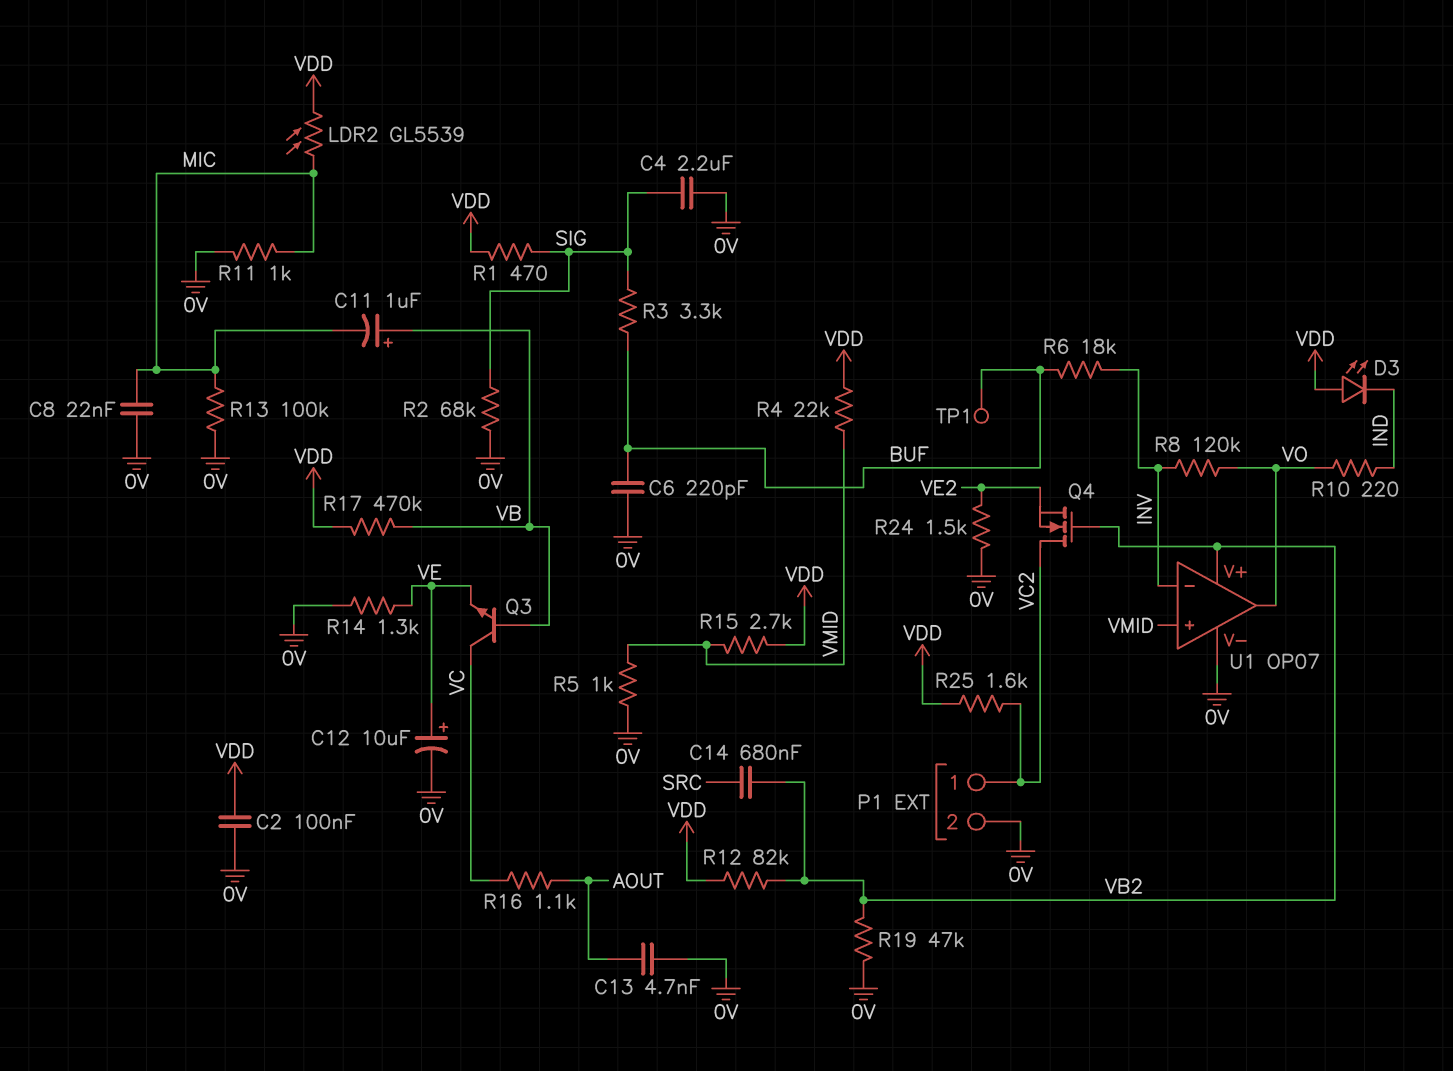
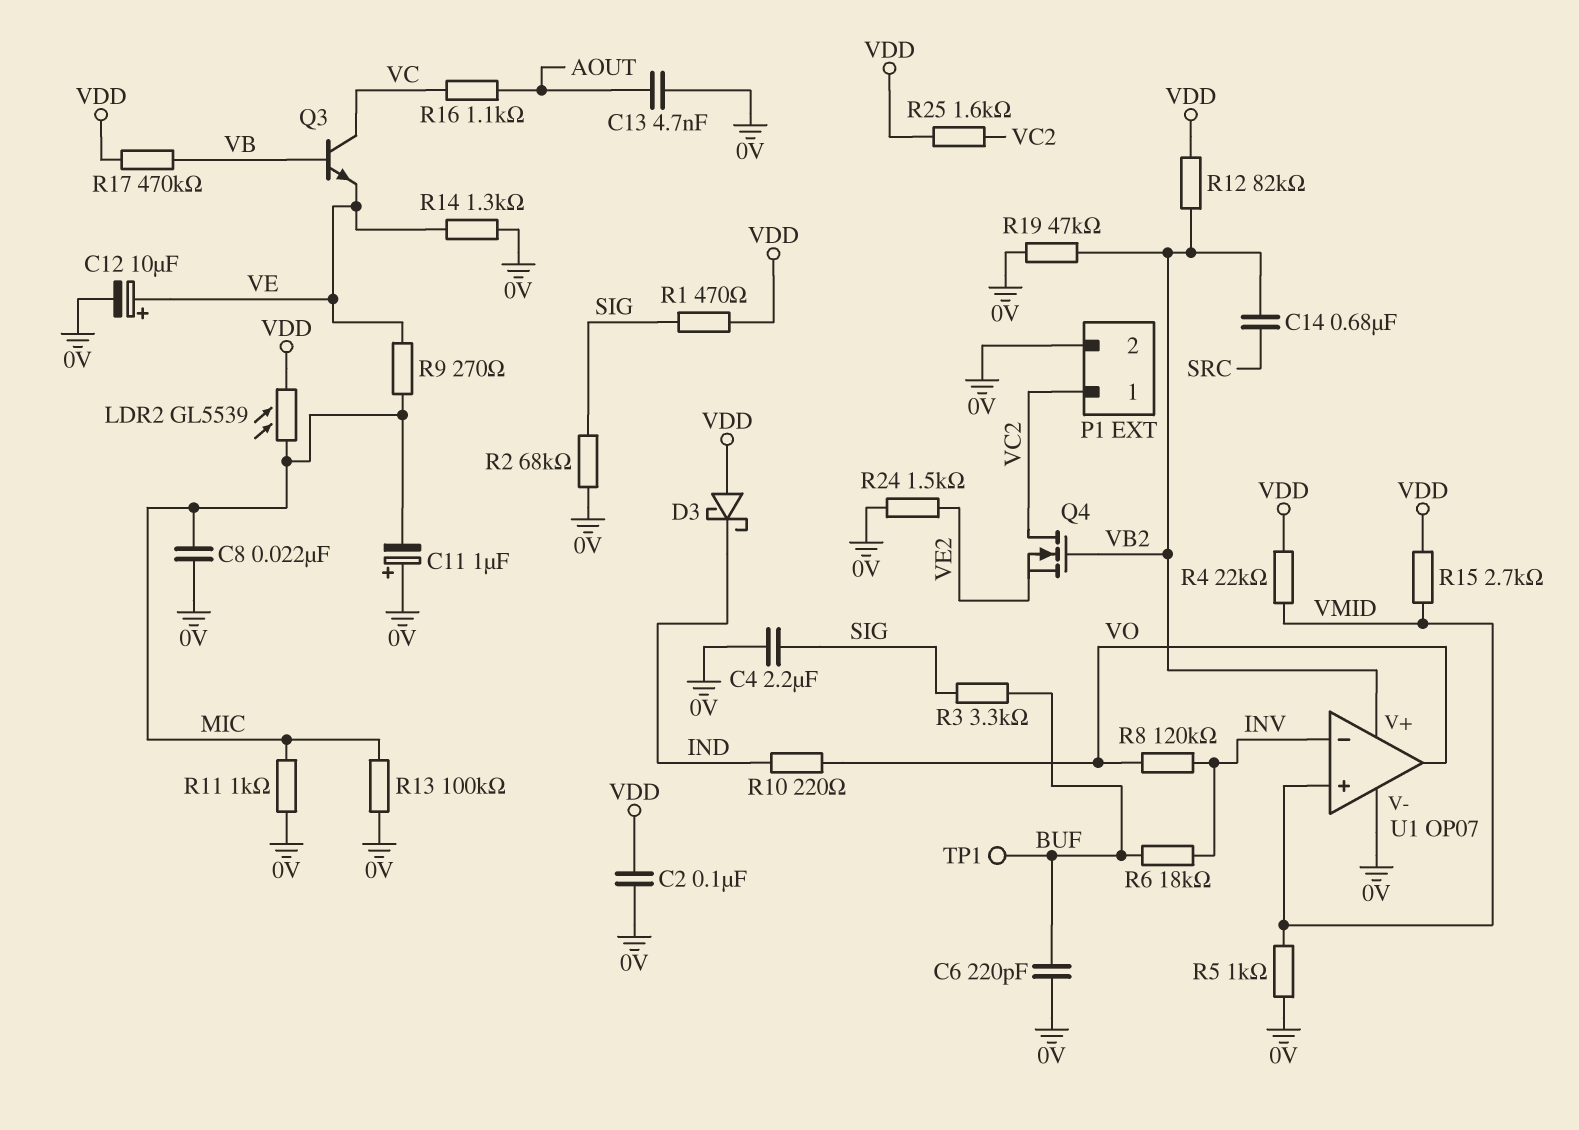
C11: 1uF (plus VB, minus MIC) -> 1uF (plus 0V, minus MIC)
D3: LED (A VDD, K IND) -> schottky (A VDD, K IND)
R9: none -> 270 (MIC, VE)

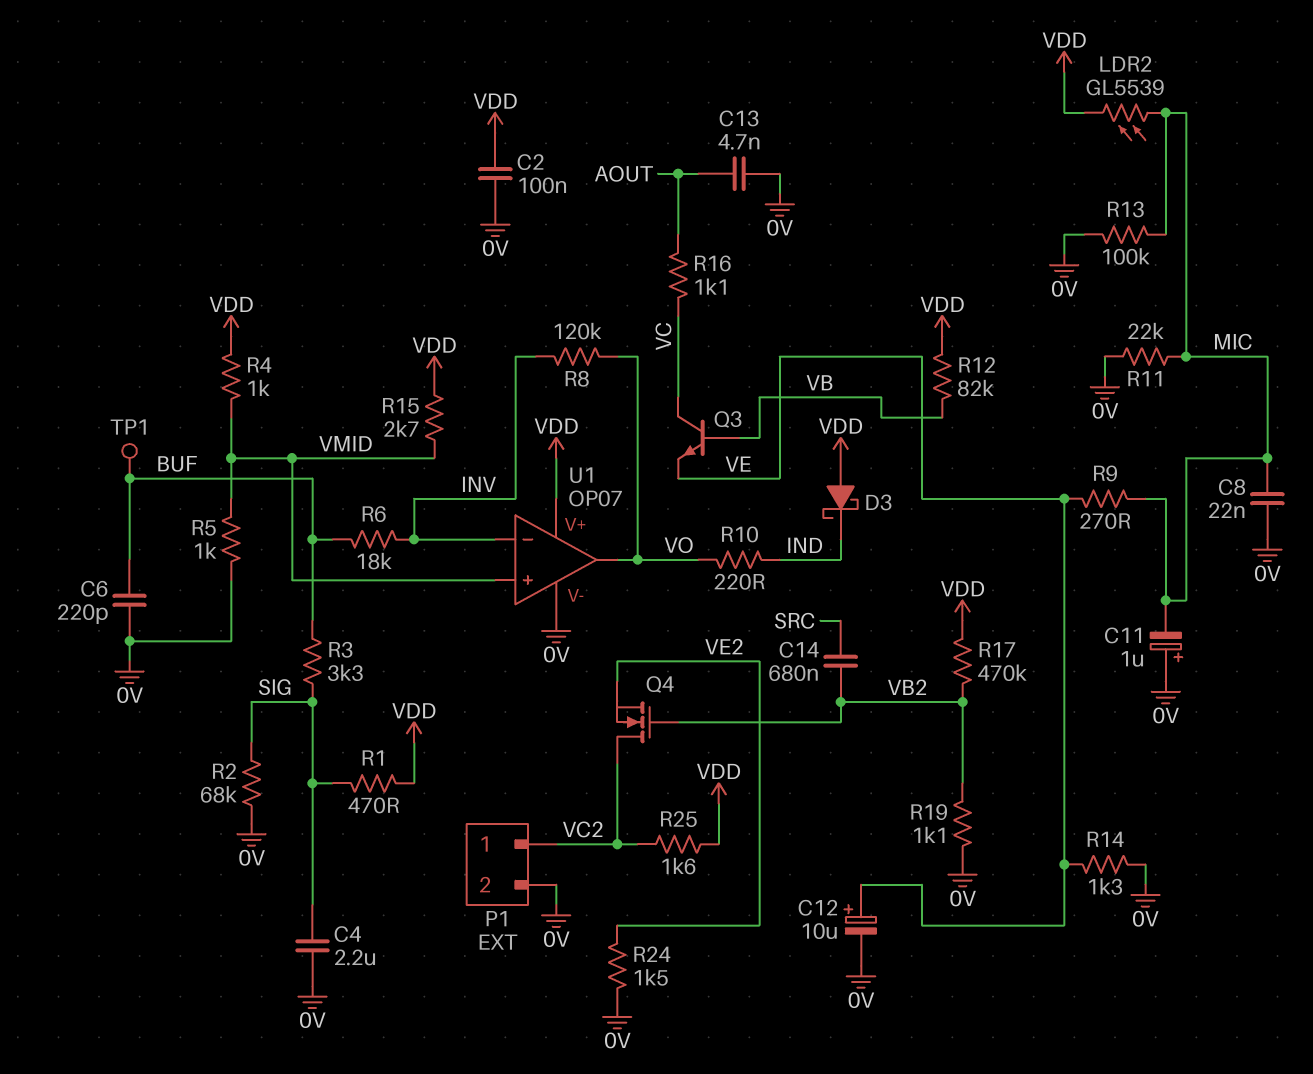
R4: 22k (VDD, VMID) -> 1k (VDD, VMID)
R11: 1k (0V, MIC) -> 22k (0V, MIC)
R12: 82k (VB2, VDD) -> 82k (VB, VDD)
R17: 470k (VB, VDD) -> 470k (VB2, VDD)
R19: 47k (0V, VB2) -> 1.1k (0V, VB2)
U1 pin V+: VB2 -> VDD

